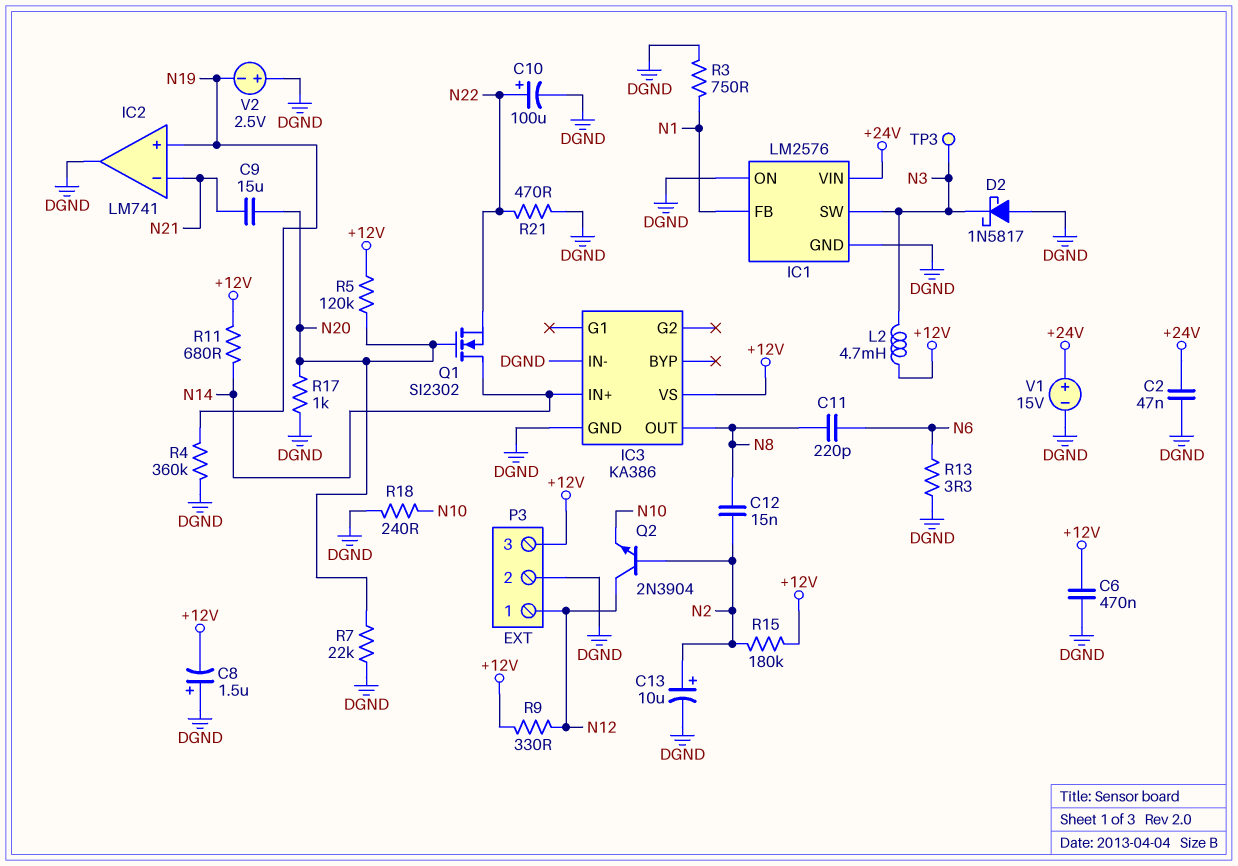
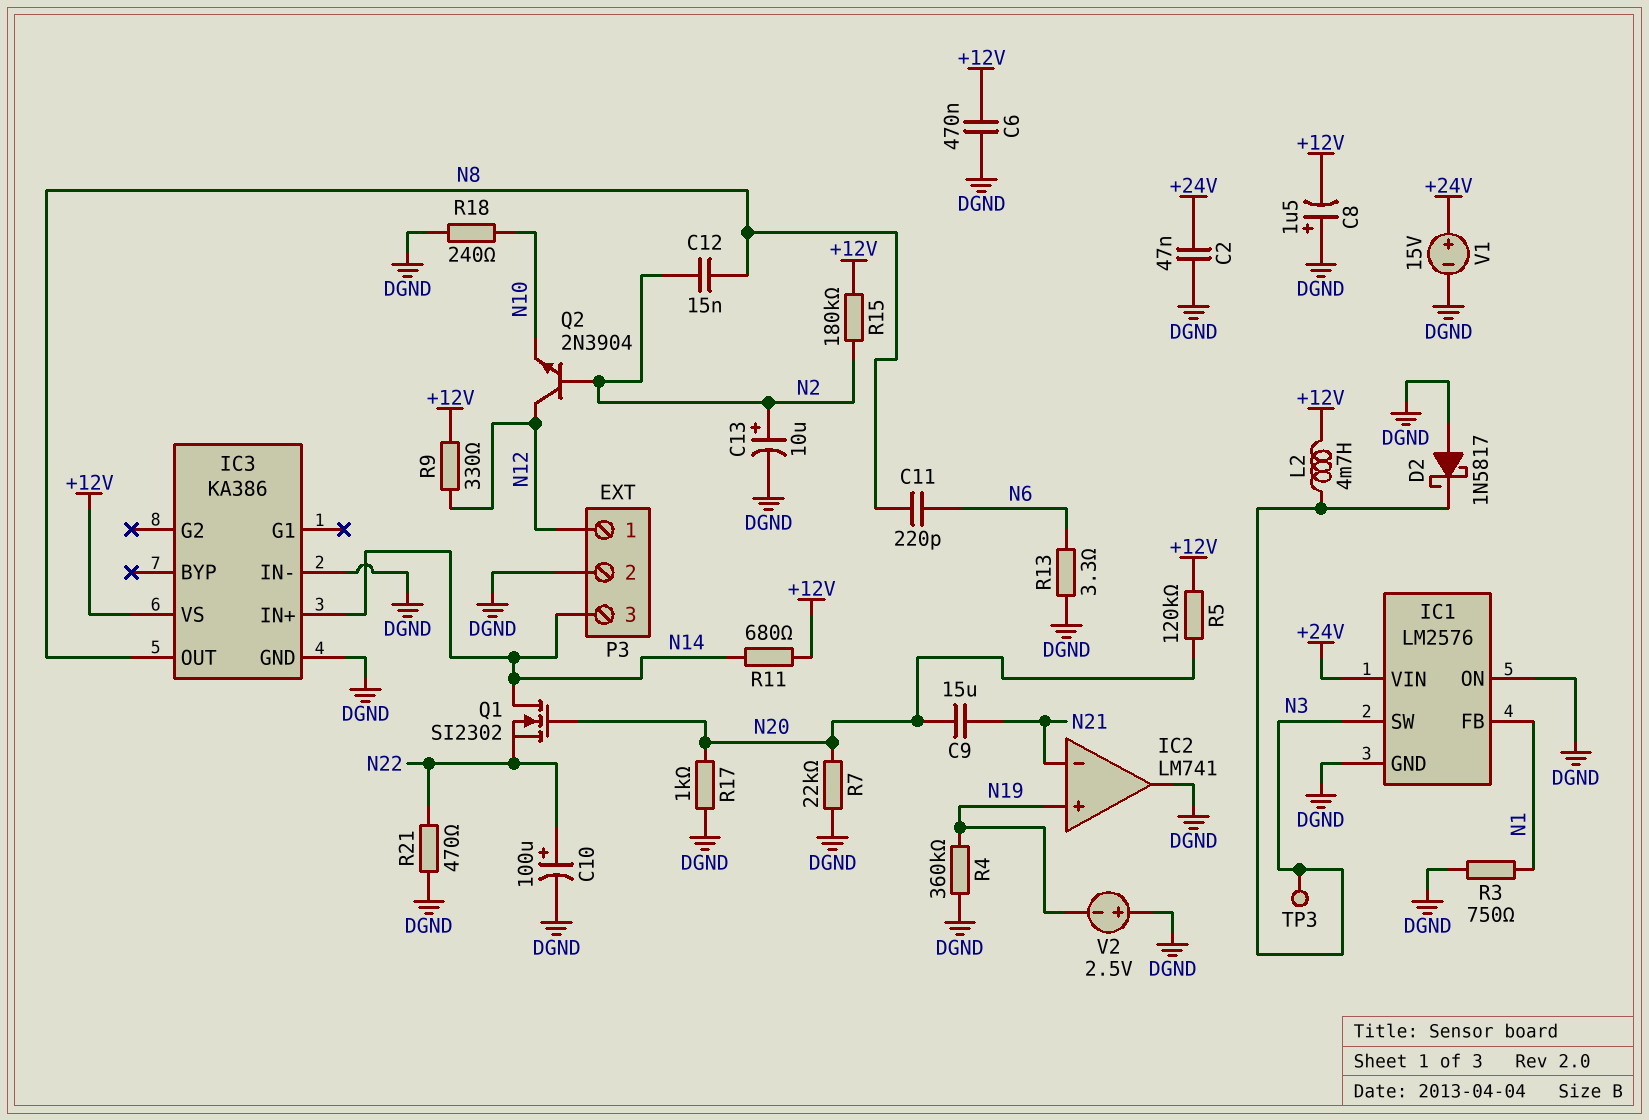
P3 pin 3: +12V -> N14

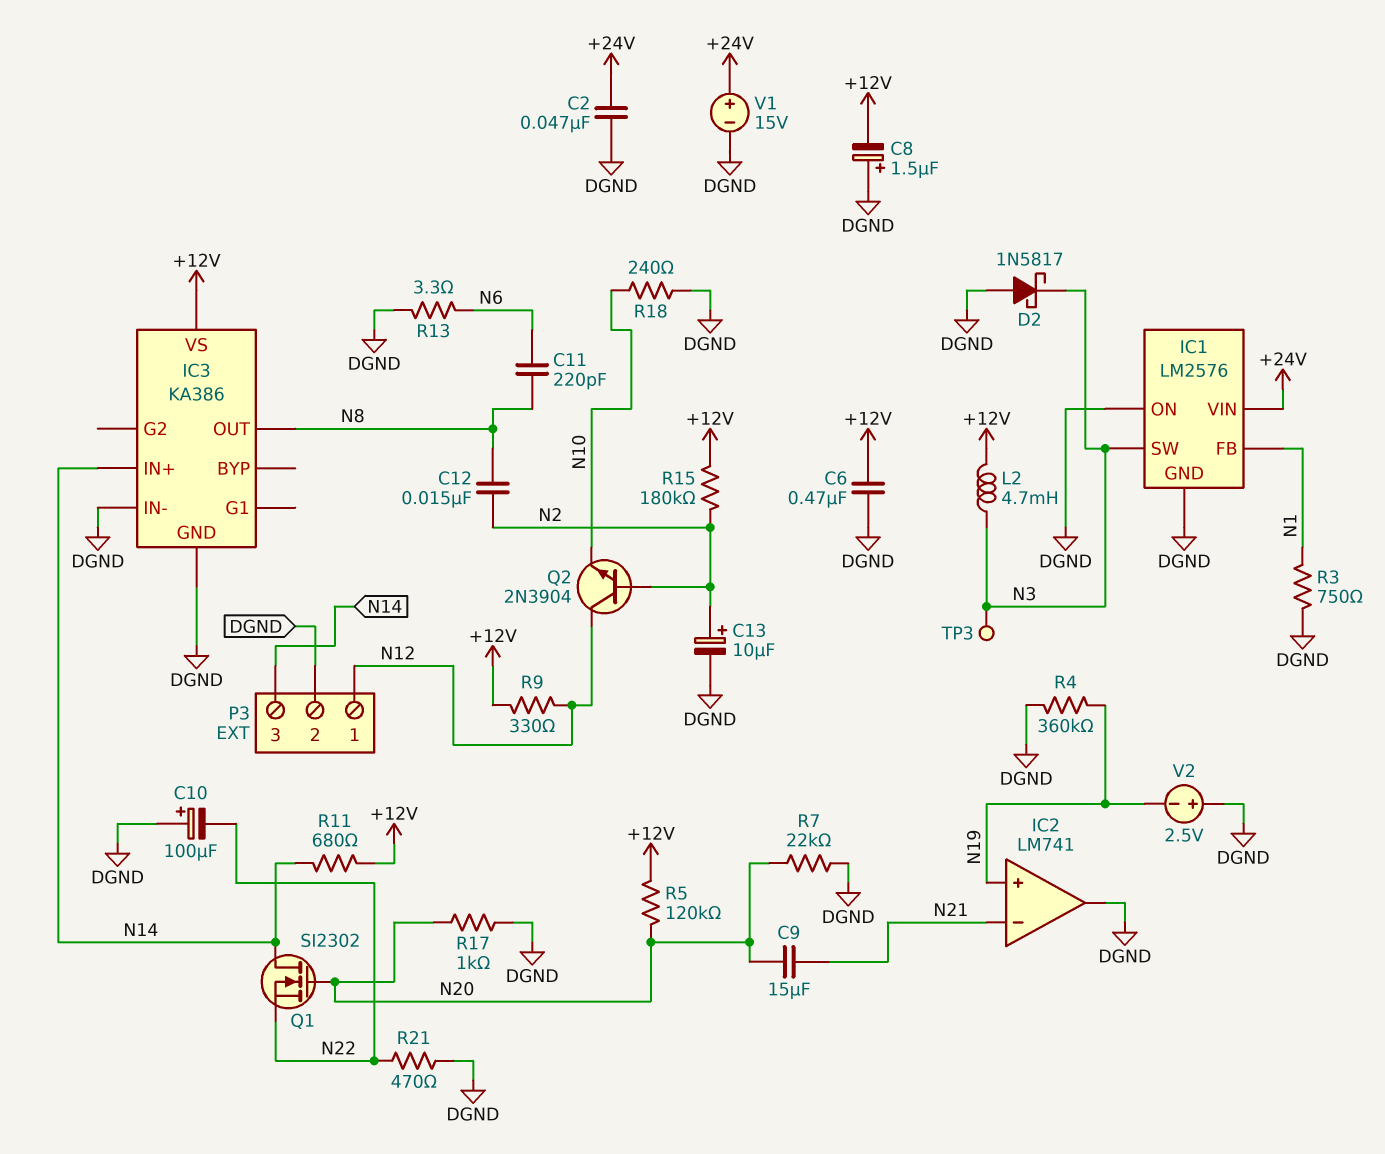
C10: 100uF (plus N22, minus DGND) -> 100uF (plus DGND, minus N22)

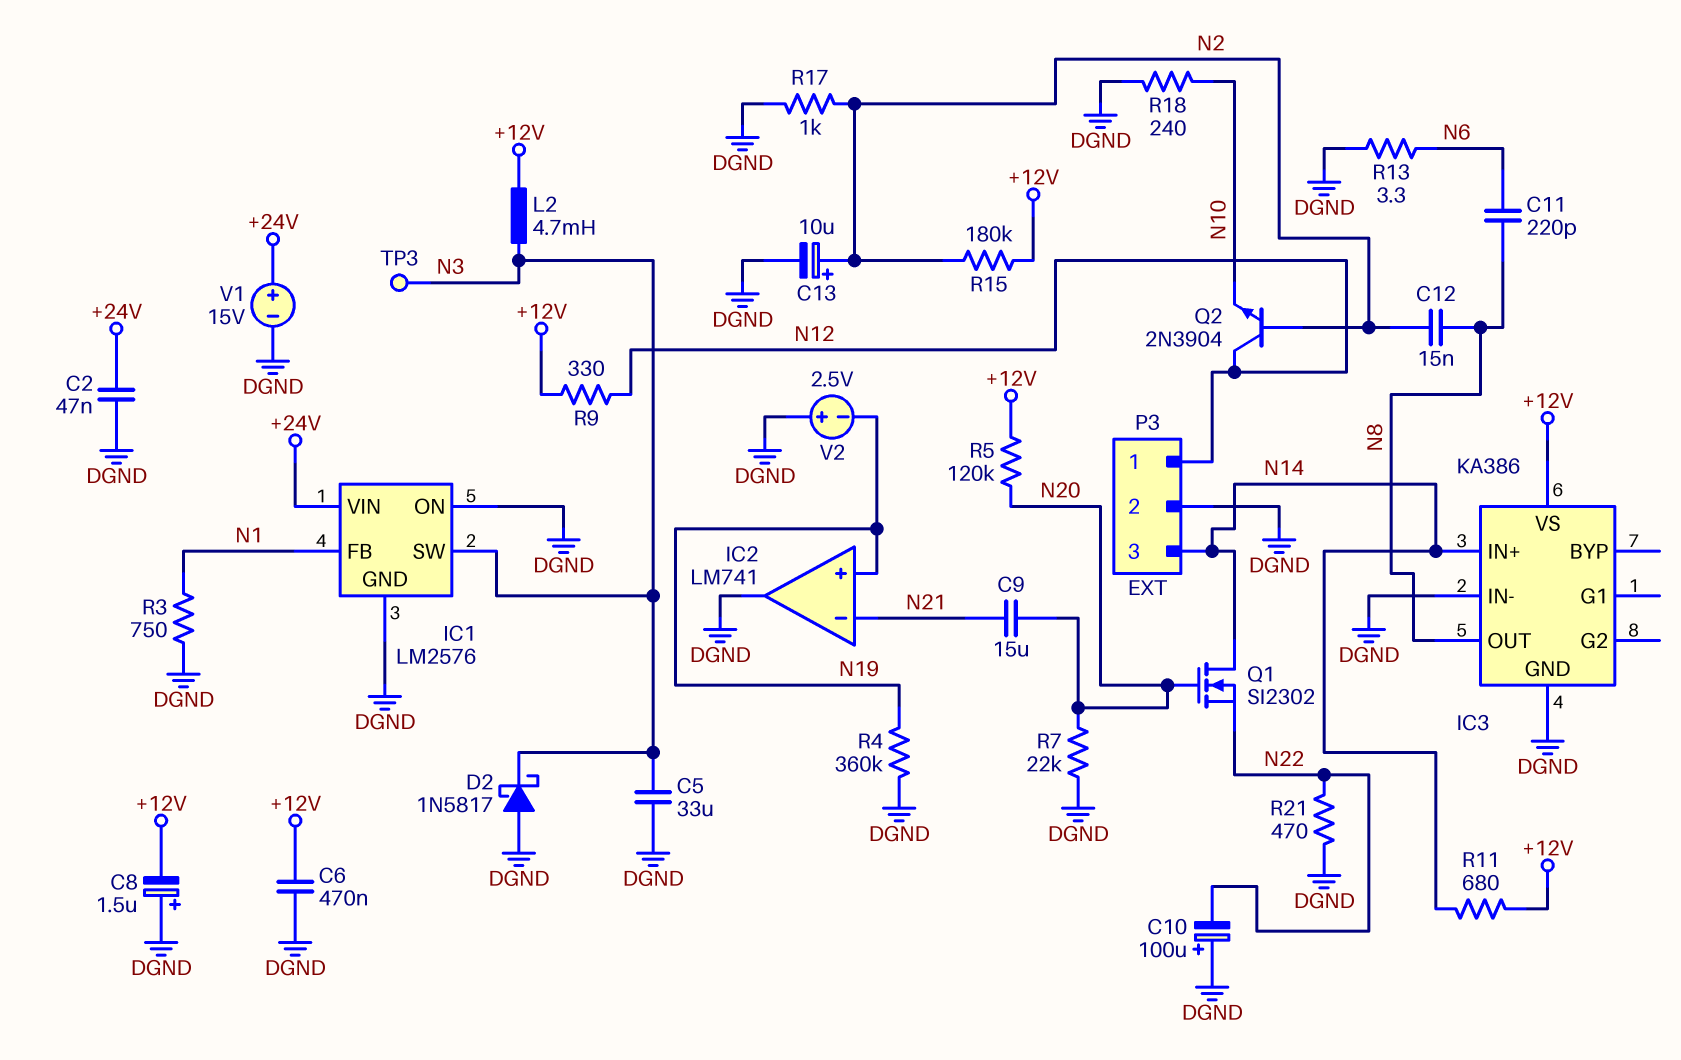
C5: none -> 33uF (DGND, N3)
R17: 1k (DGND, N20) -> 1k (DGND, N2)

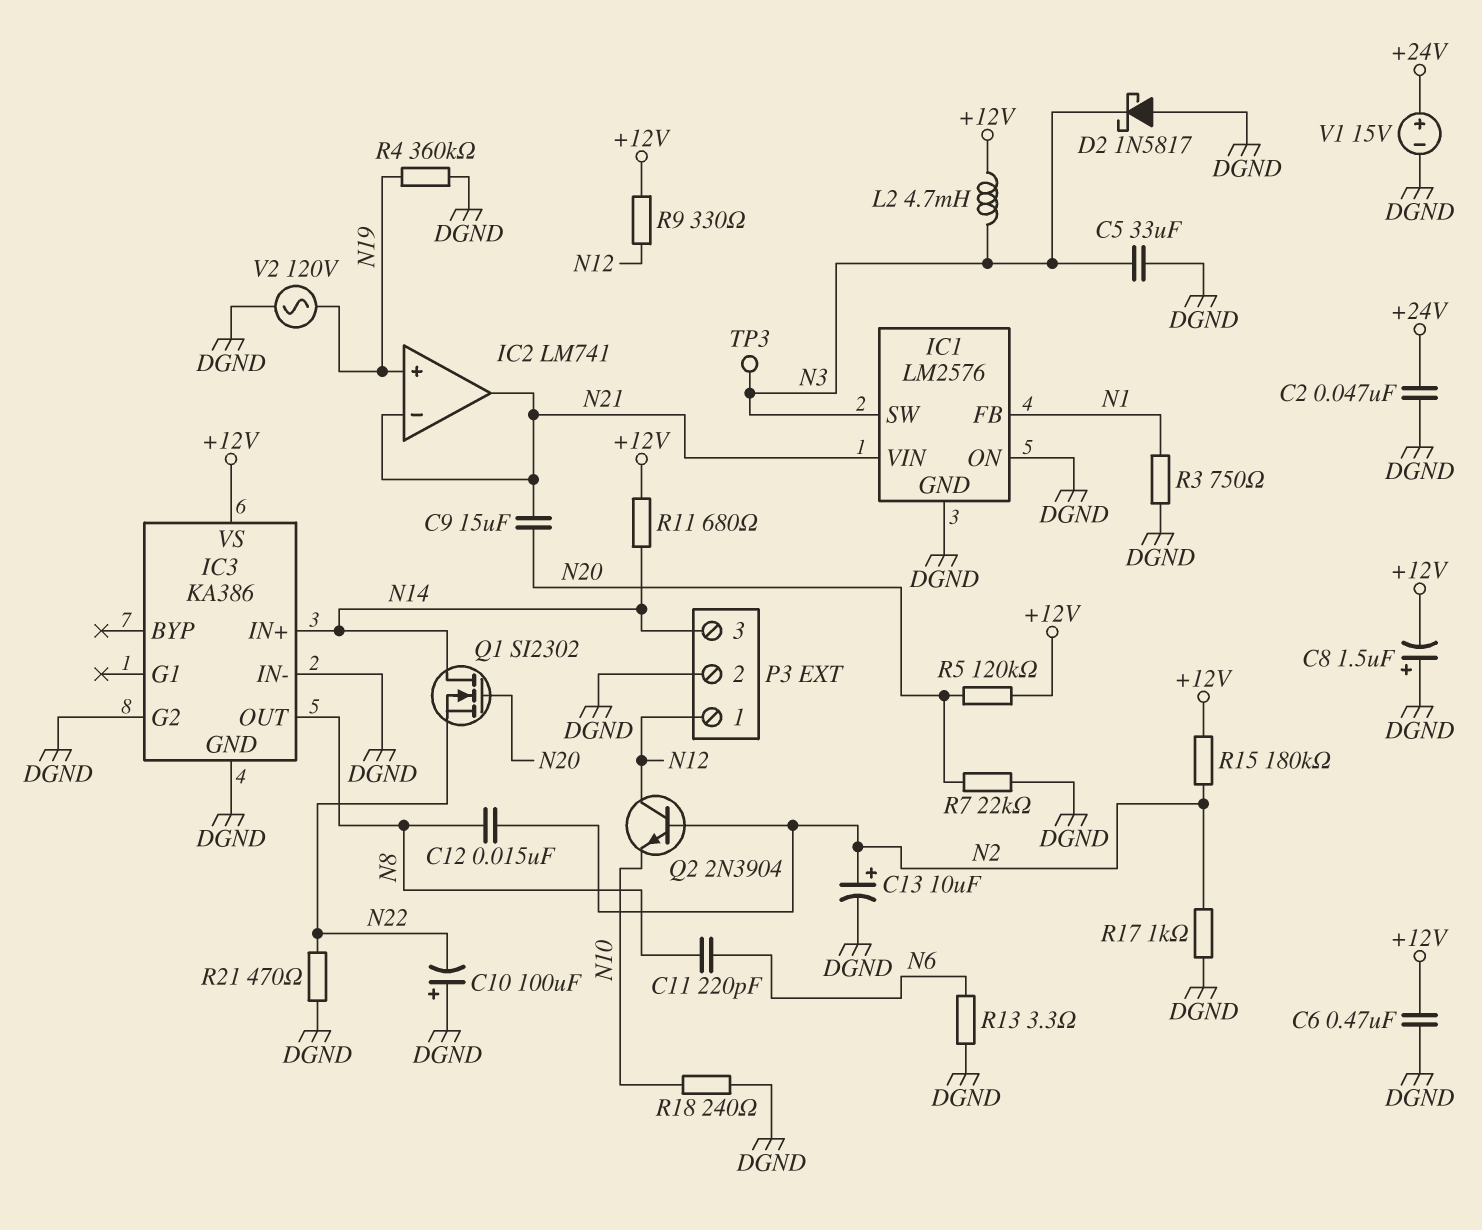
IC1 pin VIN: +24V -> N21
IC2 pin out: DGND -> N21
IC3 pin G2: none -> DGND
V2: 2.5V (plus DGND, minus N19) -> AC 120V (DGND, N19)

